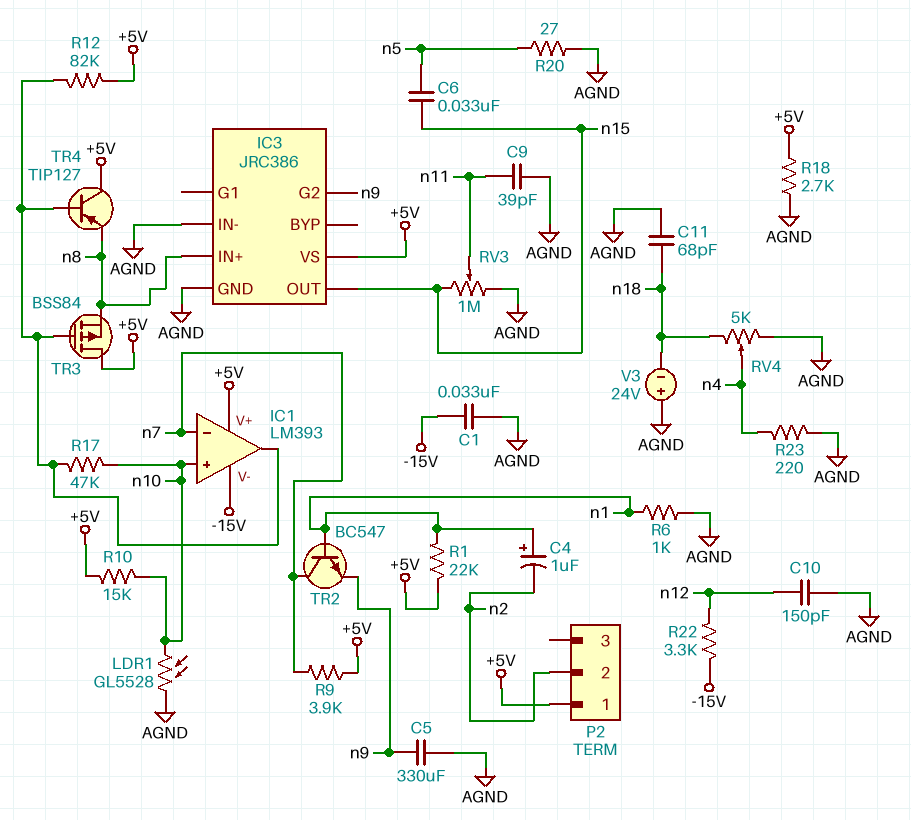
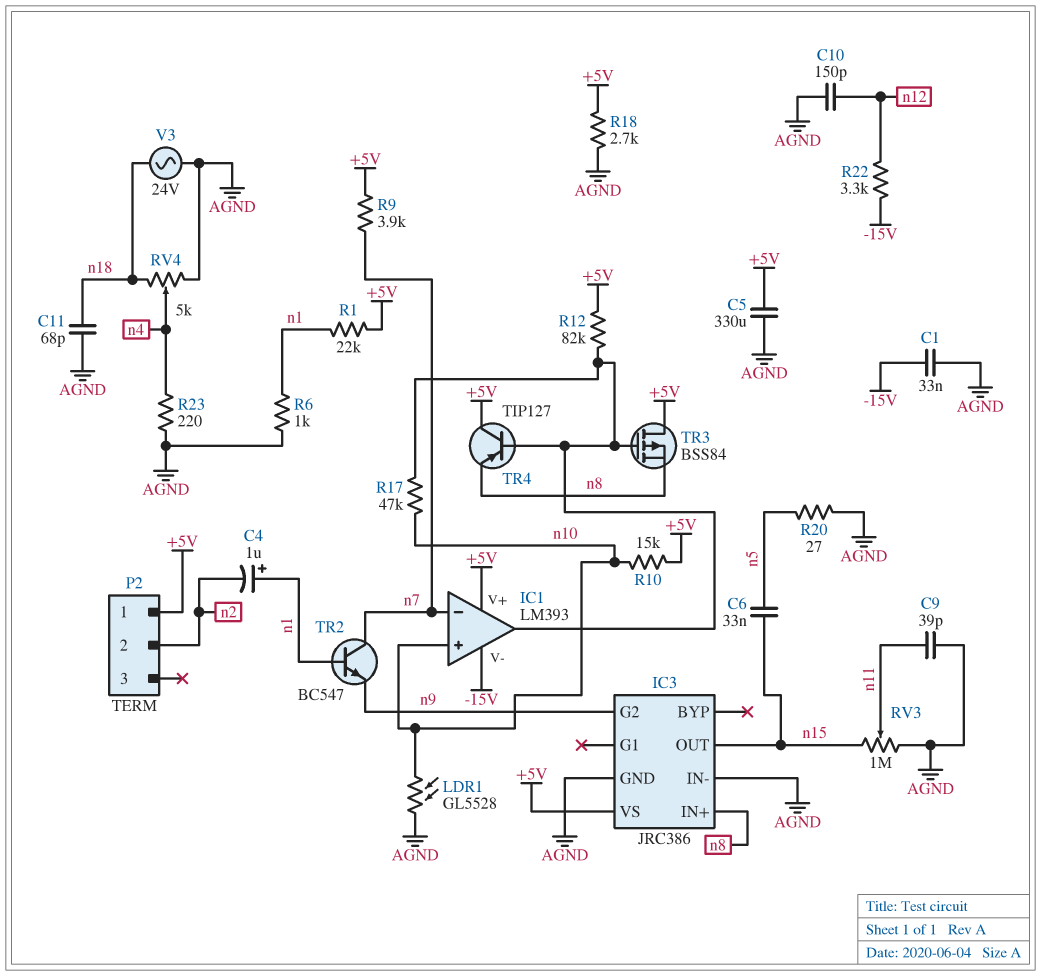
C5: 330uF (AGND, n9) -> 330uF (+5V, AGND)
V3: 24V (plus AGND, minus n18) -> AC 24V (AGND, n18)

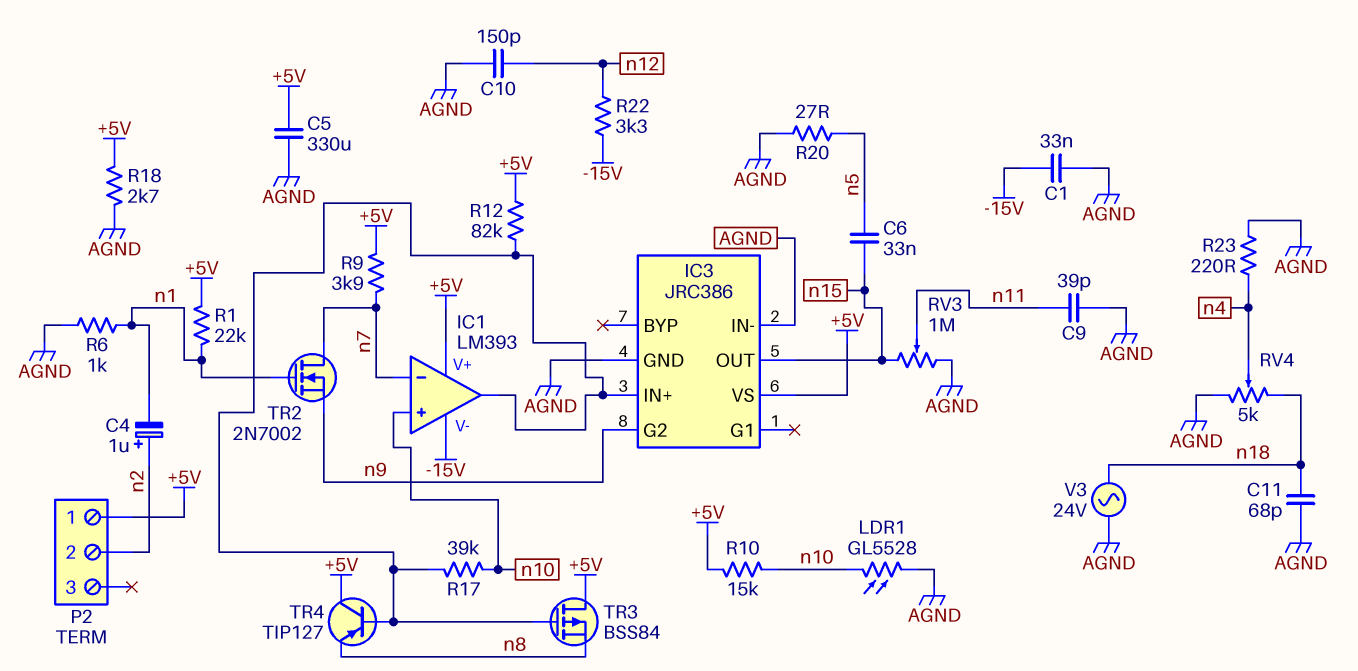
C4: 1uF (plus n1, minus n2) -> 1uF (plus n2, minus n1)
IC3 pin IN+: n8 -> IC1/out
R17: 47k (IC1/out, n10) -> 39k (IC1/out, n10)
TR2: NPN BC547 (B n1, C n7, E n9) -> NMOS 2N7002 (G n1, D n7, S n9)

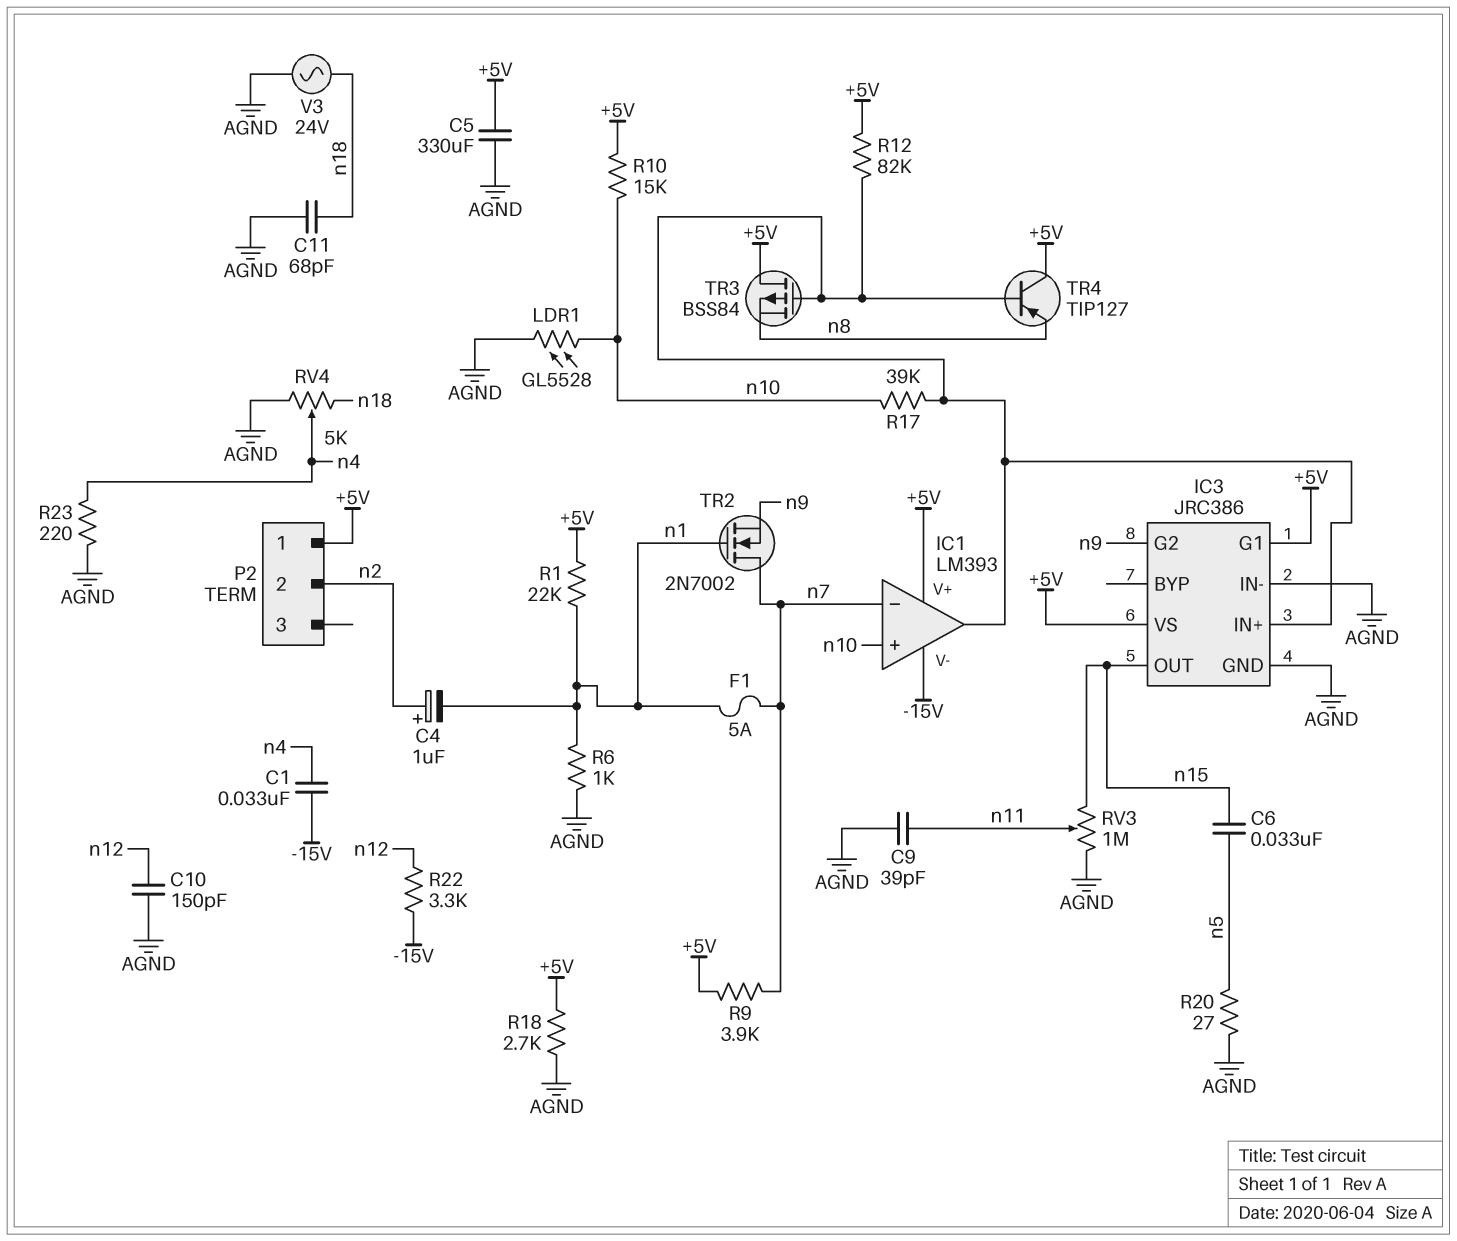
C1: 33nF (-15V, AGND) -> 33nF (-15V, n4)
F1: none -> 5A (n1, n7)
IC3 pin G1: none -> +5V

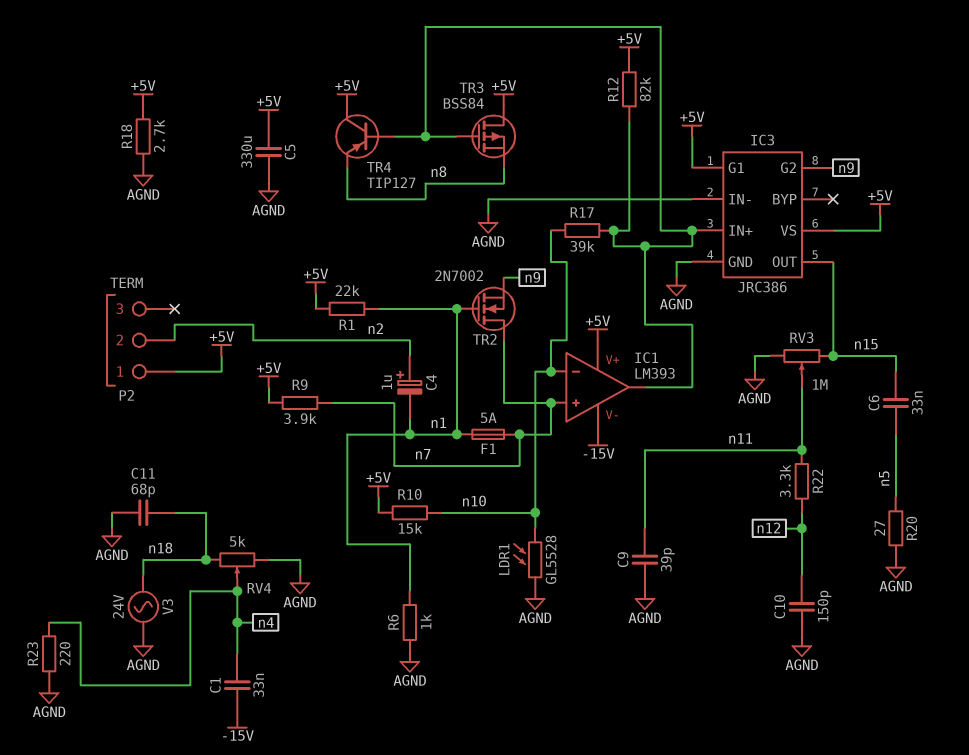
IC1 pin in+: n10 -> n7
IC1 pin in-: n7 -> n10
R22: 3.3k (-15V, n12) -> 3.3k (n11, n12)

